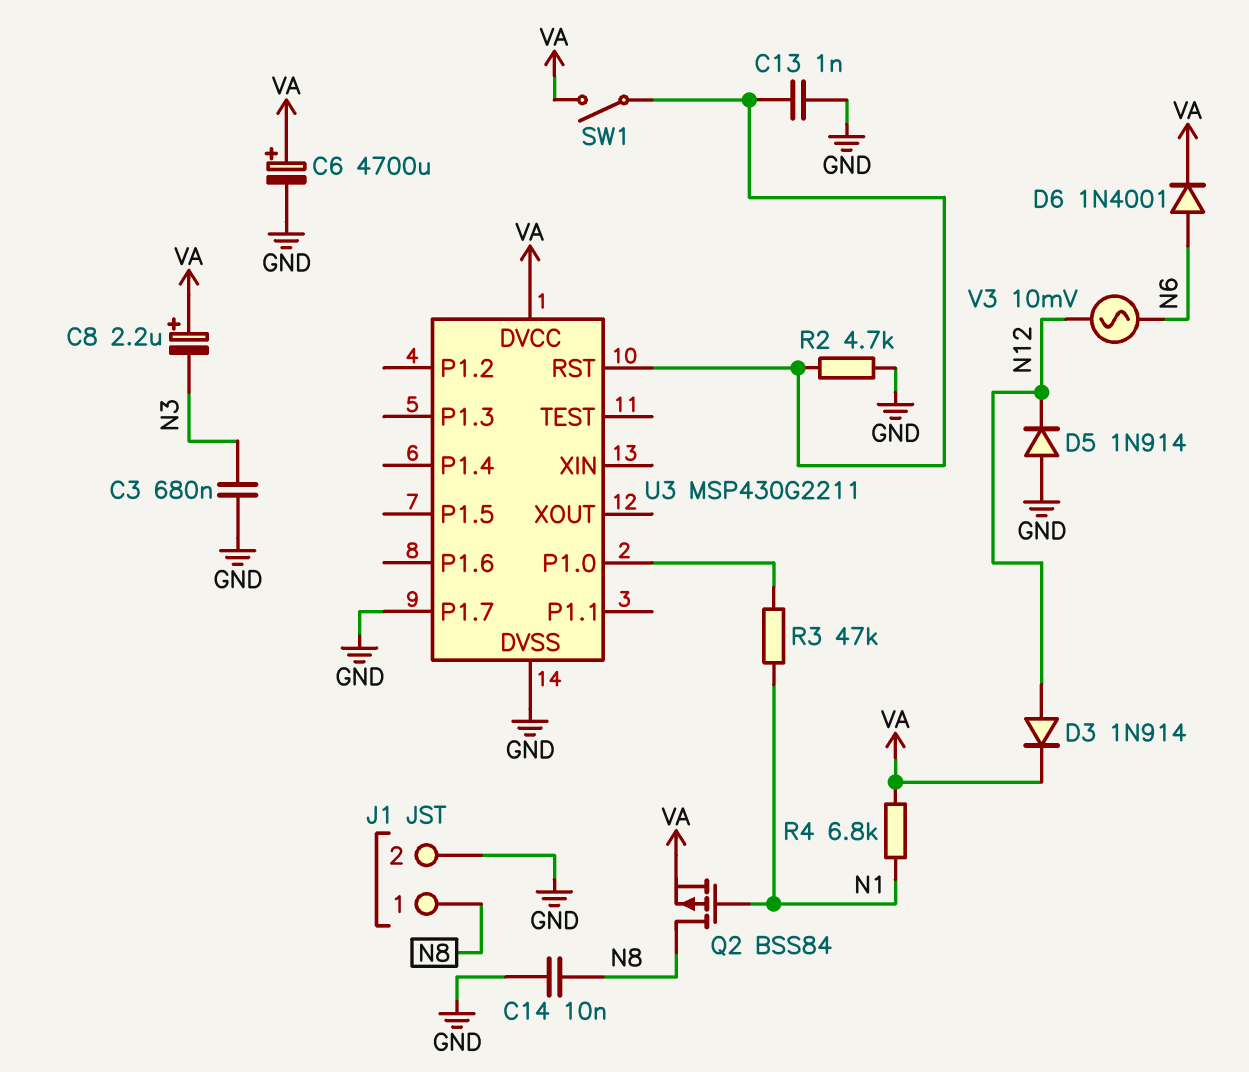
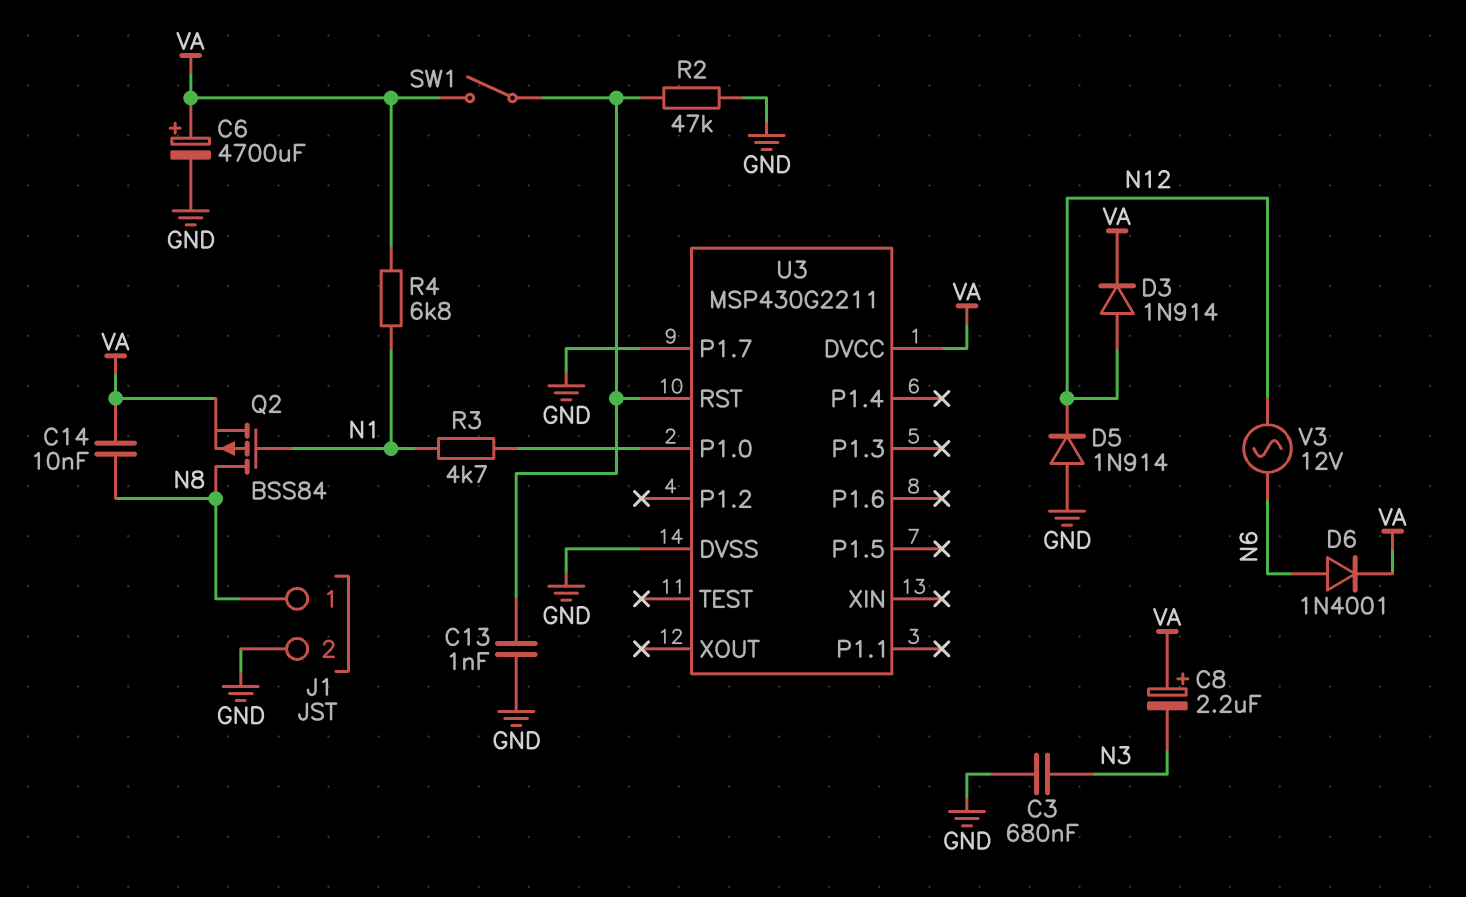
C14: 10nF (GND, N8) -> 10nF (N8, VA)
R2: 4.7k (GND, U3/RST) -> 47k (GND, U3/RST)
R3: 47k (N1, U3/P1.0) -> 4.7k (N1, U3/P1.0)
V3: AC 10mV (N6, N12) -> AC 12V (N6, N12)

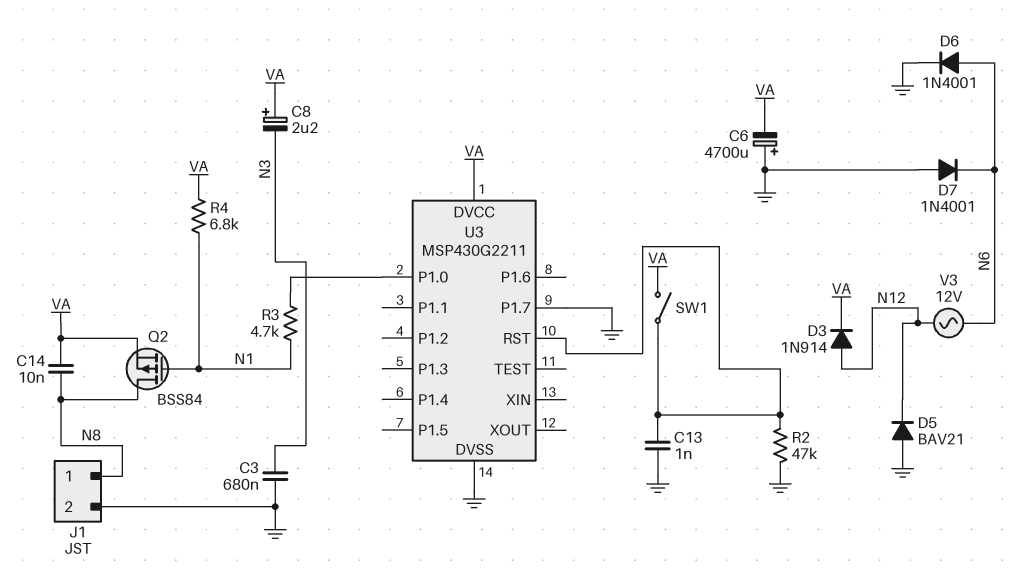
C6: 4700uF (plus VA, minus GND) -> 4700uF (plus GND, minus VA)
D5: diode 1N914 (A GND, K N12) -> diode BAV21 (A GND, K N12)
D6: diode 1N4001 (A N6, K VA) -> diode 1N4001 (A N6, K GND)
D7: none -> diode 1N4001 (A GND, K N6)

